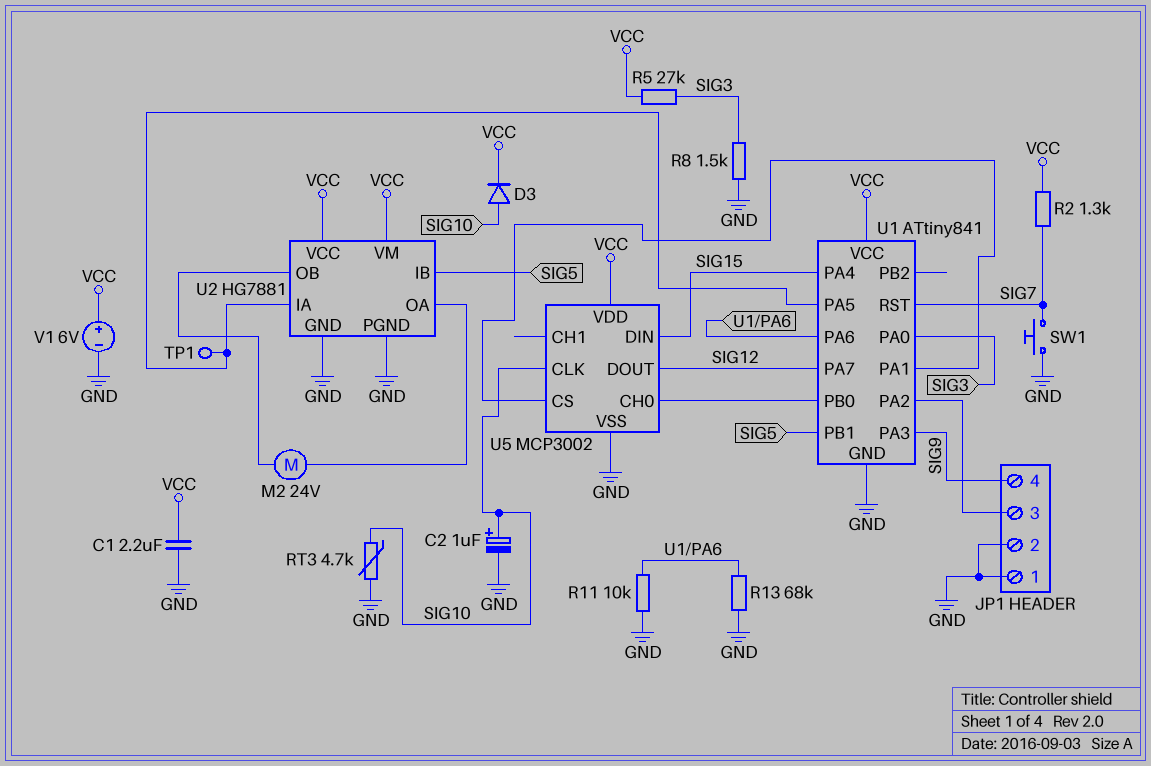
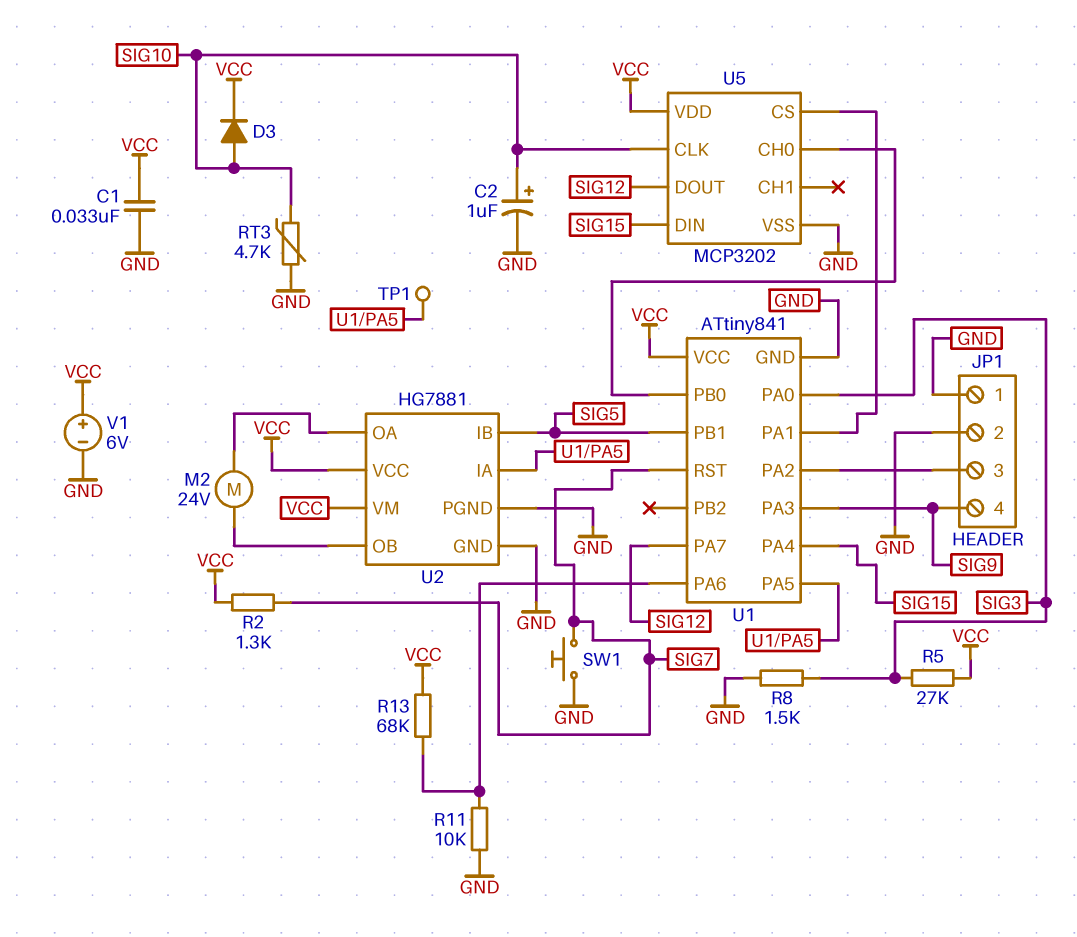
C1: 2.2uF (GND, VCC) -> 33nF (GND, VCC)
R13: 68k (GND, U1/PA6) -> 68k (U1/PA6, VCC)
U5: MCP3002 -> MCP3202

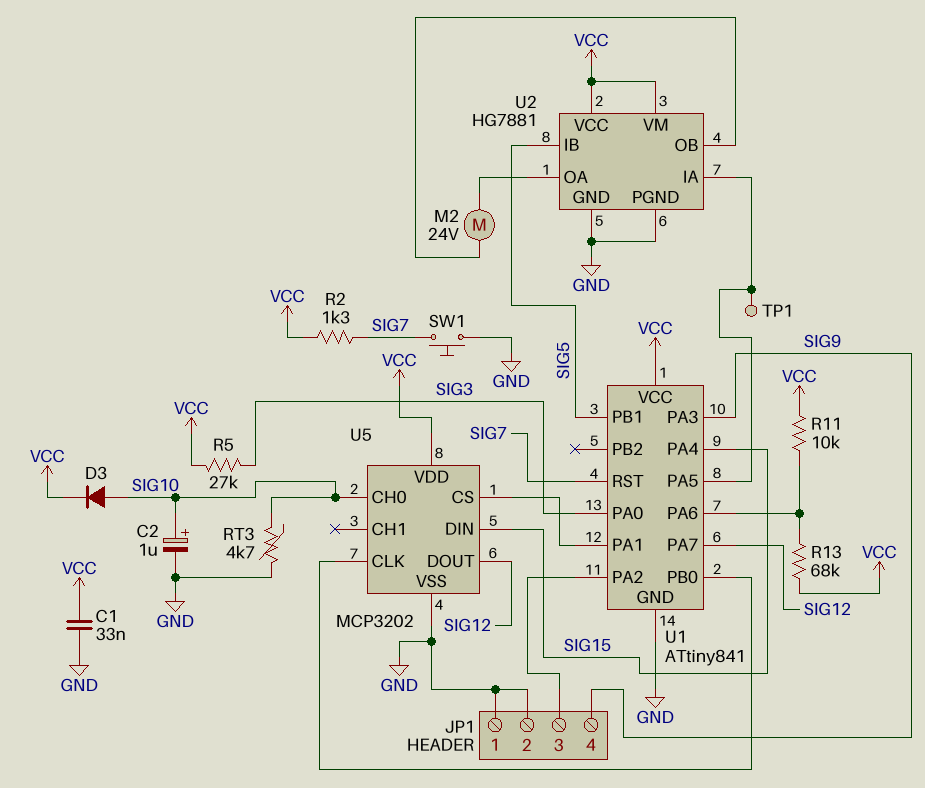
R8: 1.5k (GND, SIG3) -> none
R11: 10k (GND, U1/PA6) -> 10k (U1/PA6, VCC)
U5 pin CH0: U1/PB0 -> SIG10
U5 pin CLK: SIG10 -> U1/PB0
V1: 6V (plus VCC, minus GND) -> none

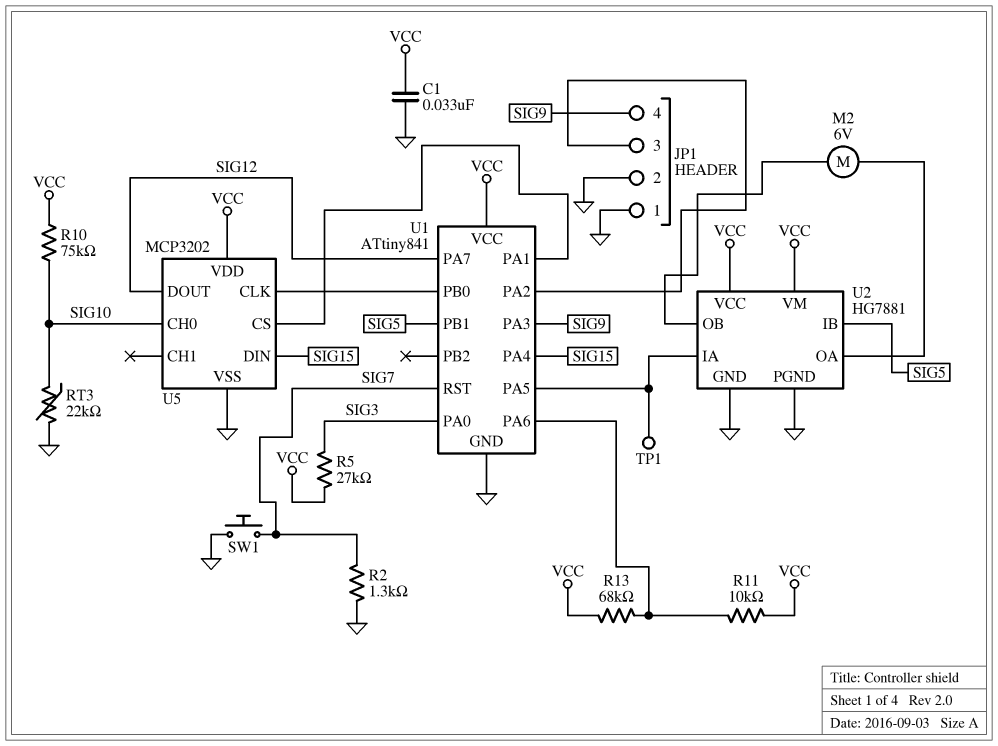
C2: 1uF (plus SIG10, minus GND) -> none
D3: diode (A SIG10, K VCC) -> none
M2: motor 24V (U2/OA, U2/OB) -> motor 6V (U2/OA, U2/OB)
R2: 1.3k (SIG7, VCC) -> 1.3k (GND, SIG7)
R10: none -> 75k (SIG10, VCC)
RT3: 4.7k (GND, SIG10) -> 22k (GND, SIG10)

